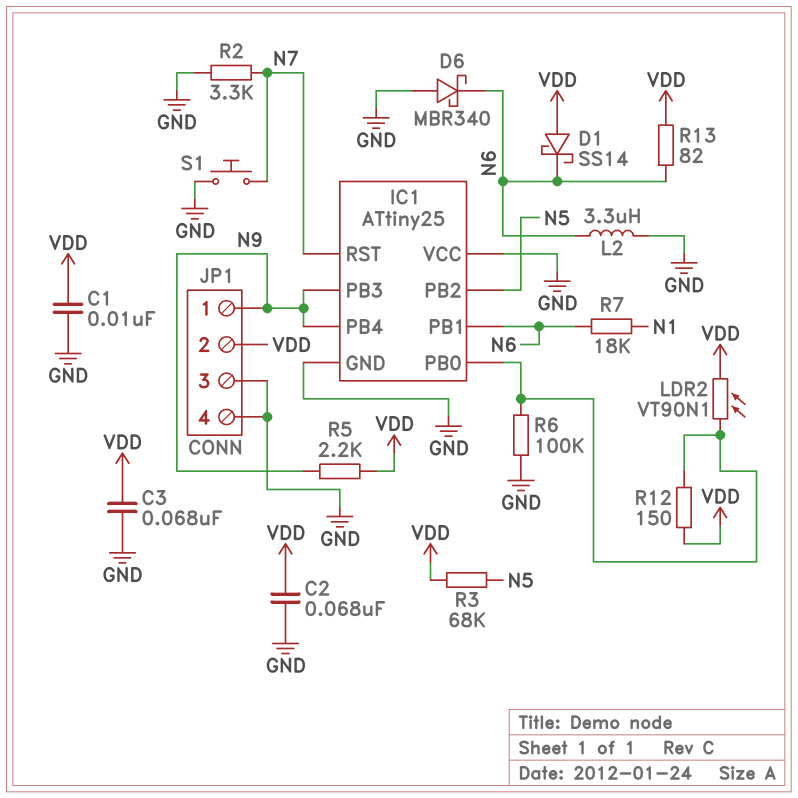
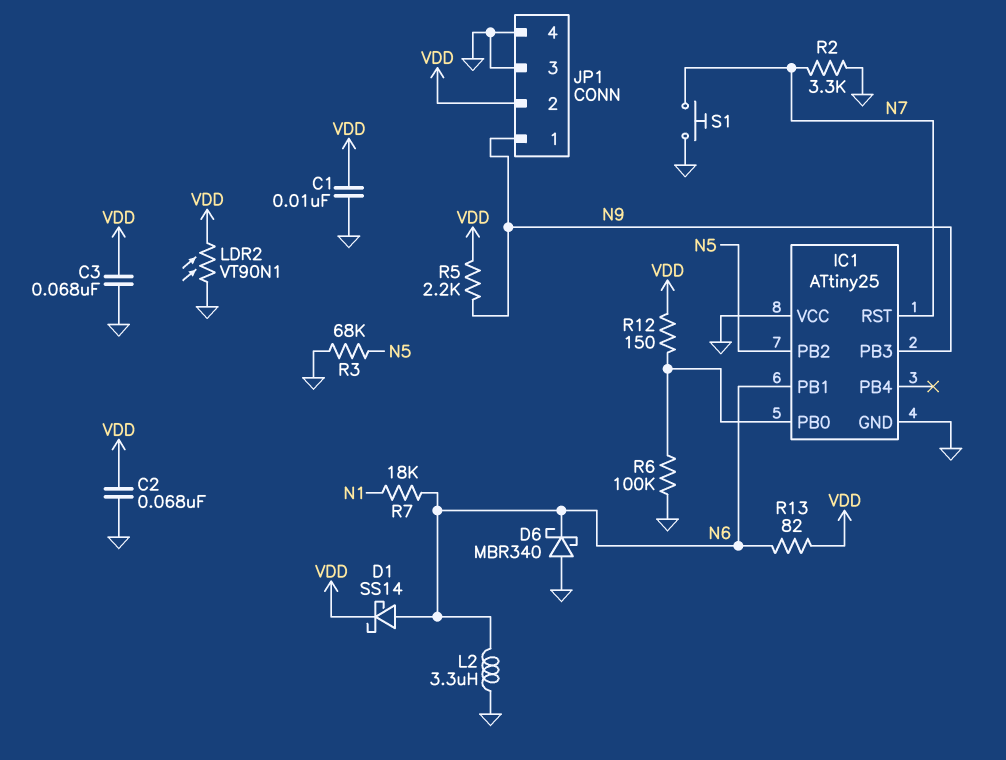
D1: schottky SS14 (A VDD, K N6) -> schottky SS14 (A N6, K VDD)
IC1 pin PB4: N9 -> none
LDR2: VT90N1 (IC1/PB0, VDD) -> VT90N1 (GND, VDD)
R3: 68k (N5, VDD) -> 68k (GND, N5)

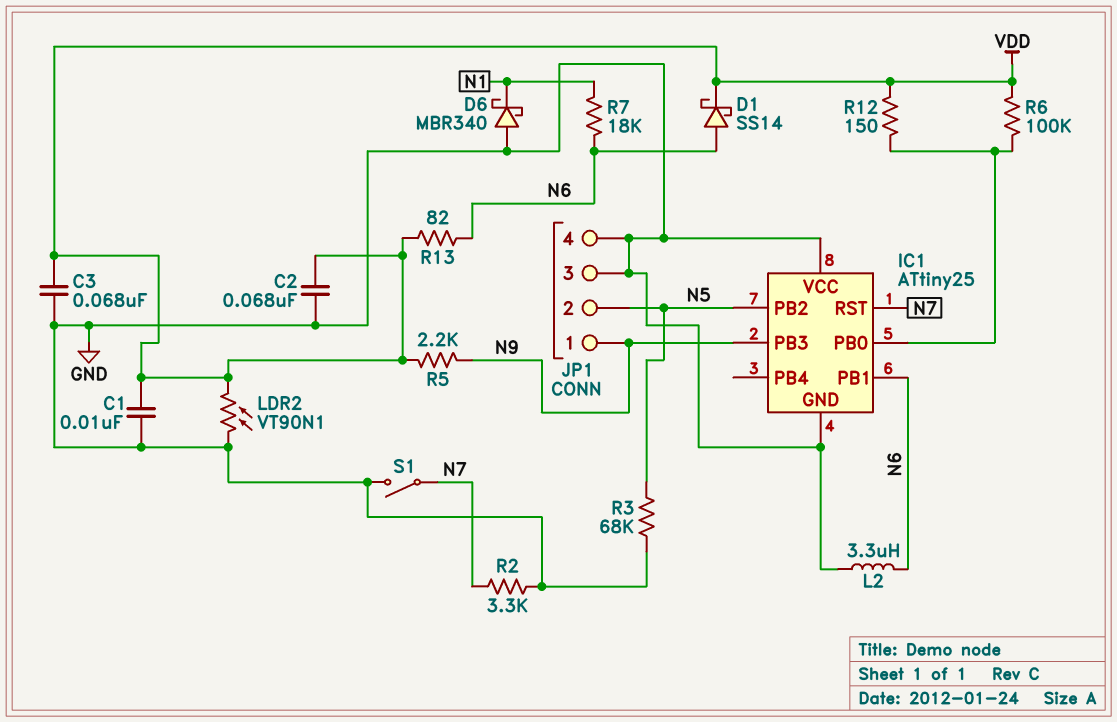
D6: schottky MBR340 (A GND, K N6) -> schottky MBR340 (A GND, K N1)
JP1 pin 2: VDD -> N5
R6: 100k (GND, IC1/PB0) -> 100k (IC1/PB0, VDD)
S1: button (GND, N7) -> switch (GND, N7)

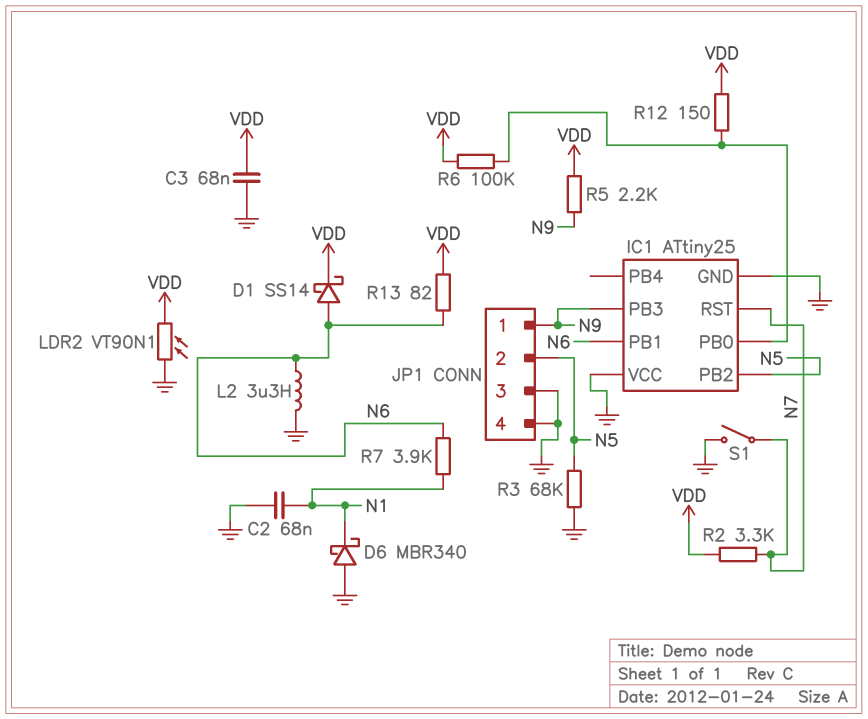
C1: 10nF (GND, VDD) -> none
C2: 68nF (GND, VDD) -> 68nF (GND, N1)
R2: 3.3k (GND, N7) -> 3.3k (N7, VDD)
R7: 18k (N1, N6) -> 3.9k (N1, N6)

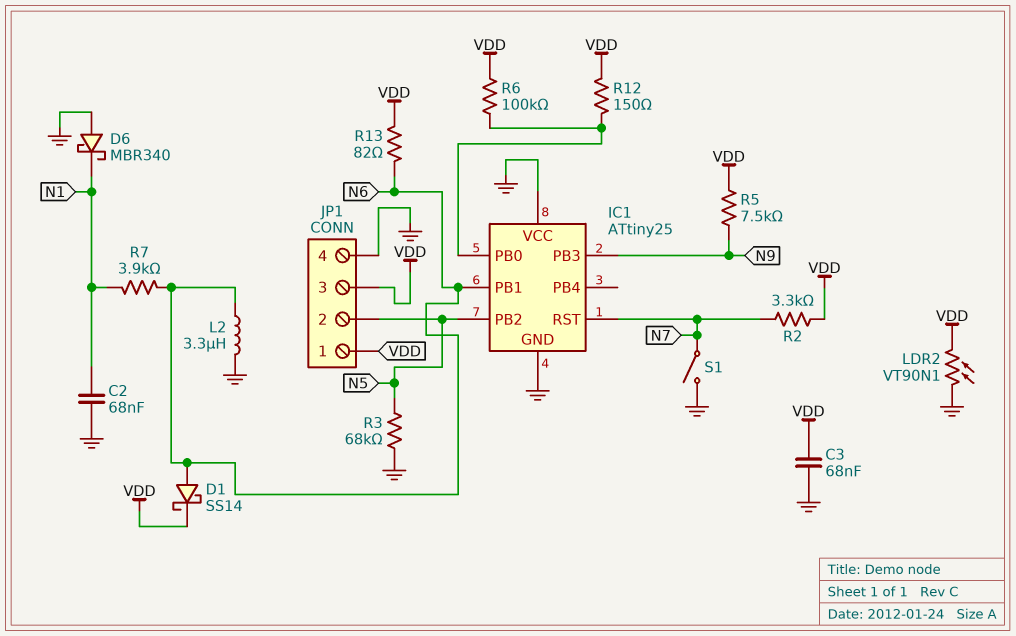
JP1 pin 1: N9 -> VDD
JP1 pin 3: GND -> VDD
R5: 2.2k (N9, VDD) -> 7.5k (N9, VDD)

